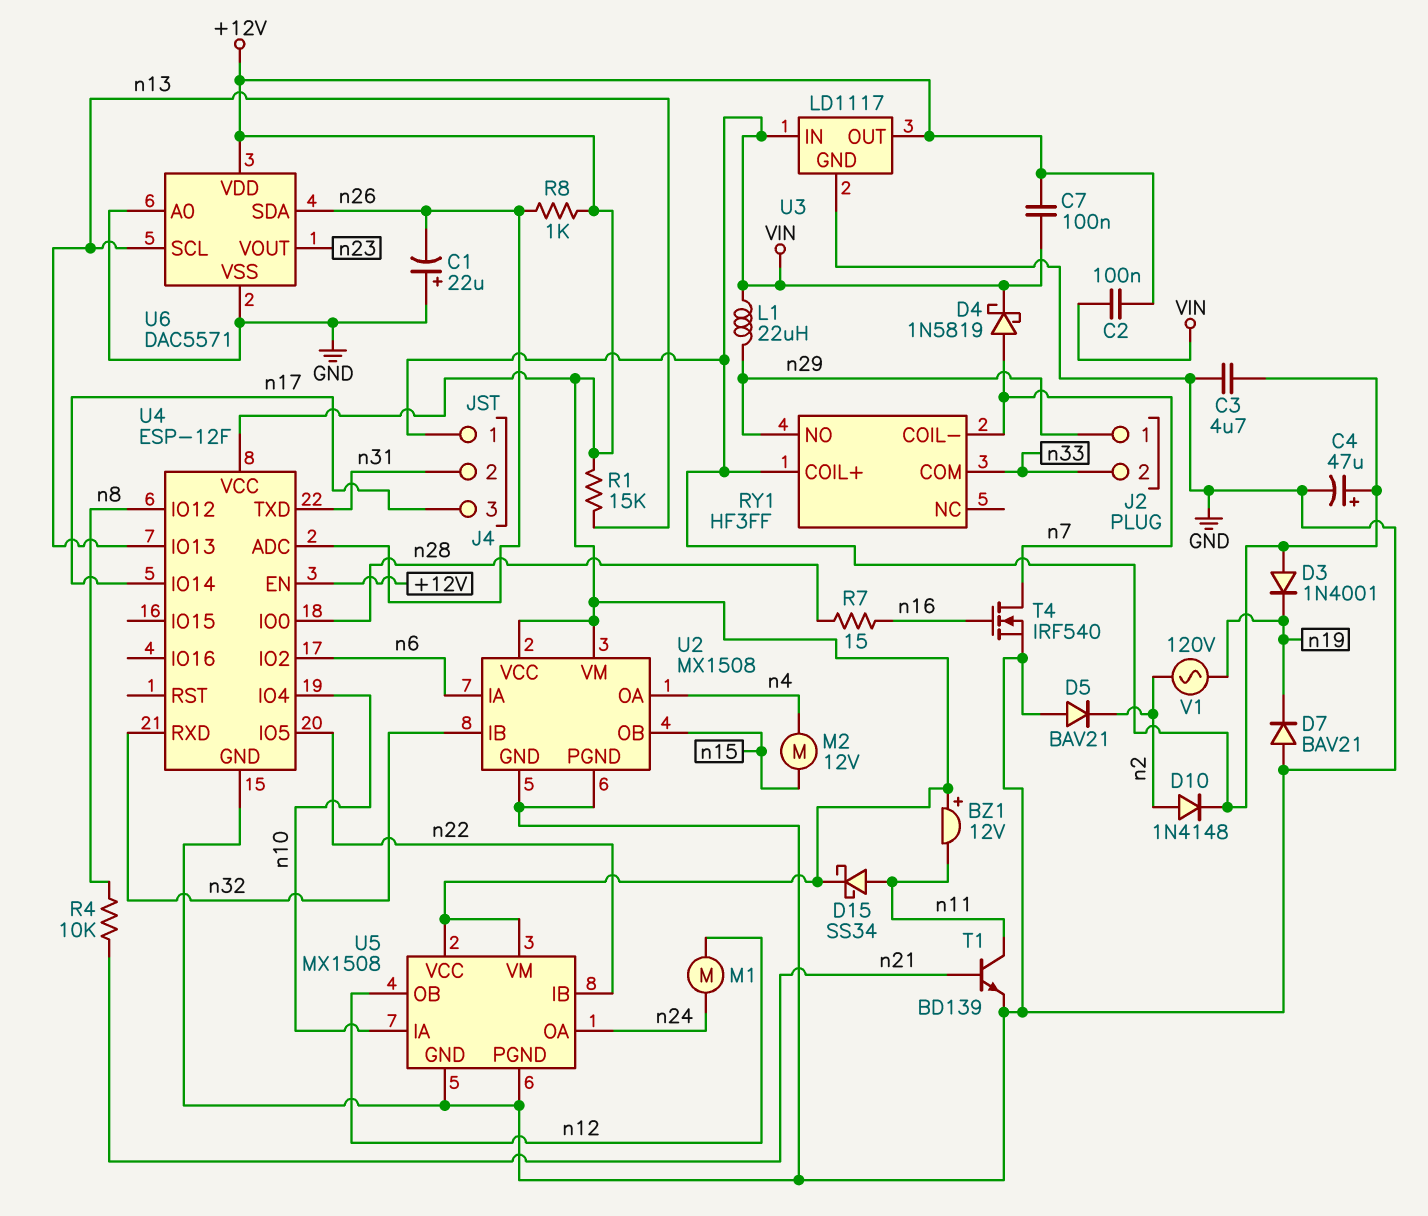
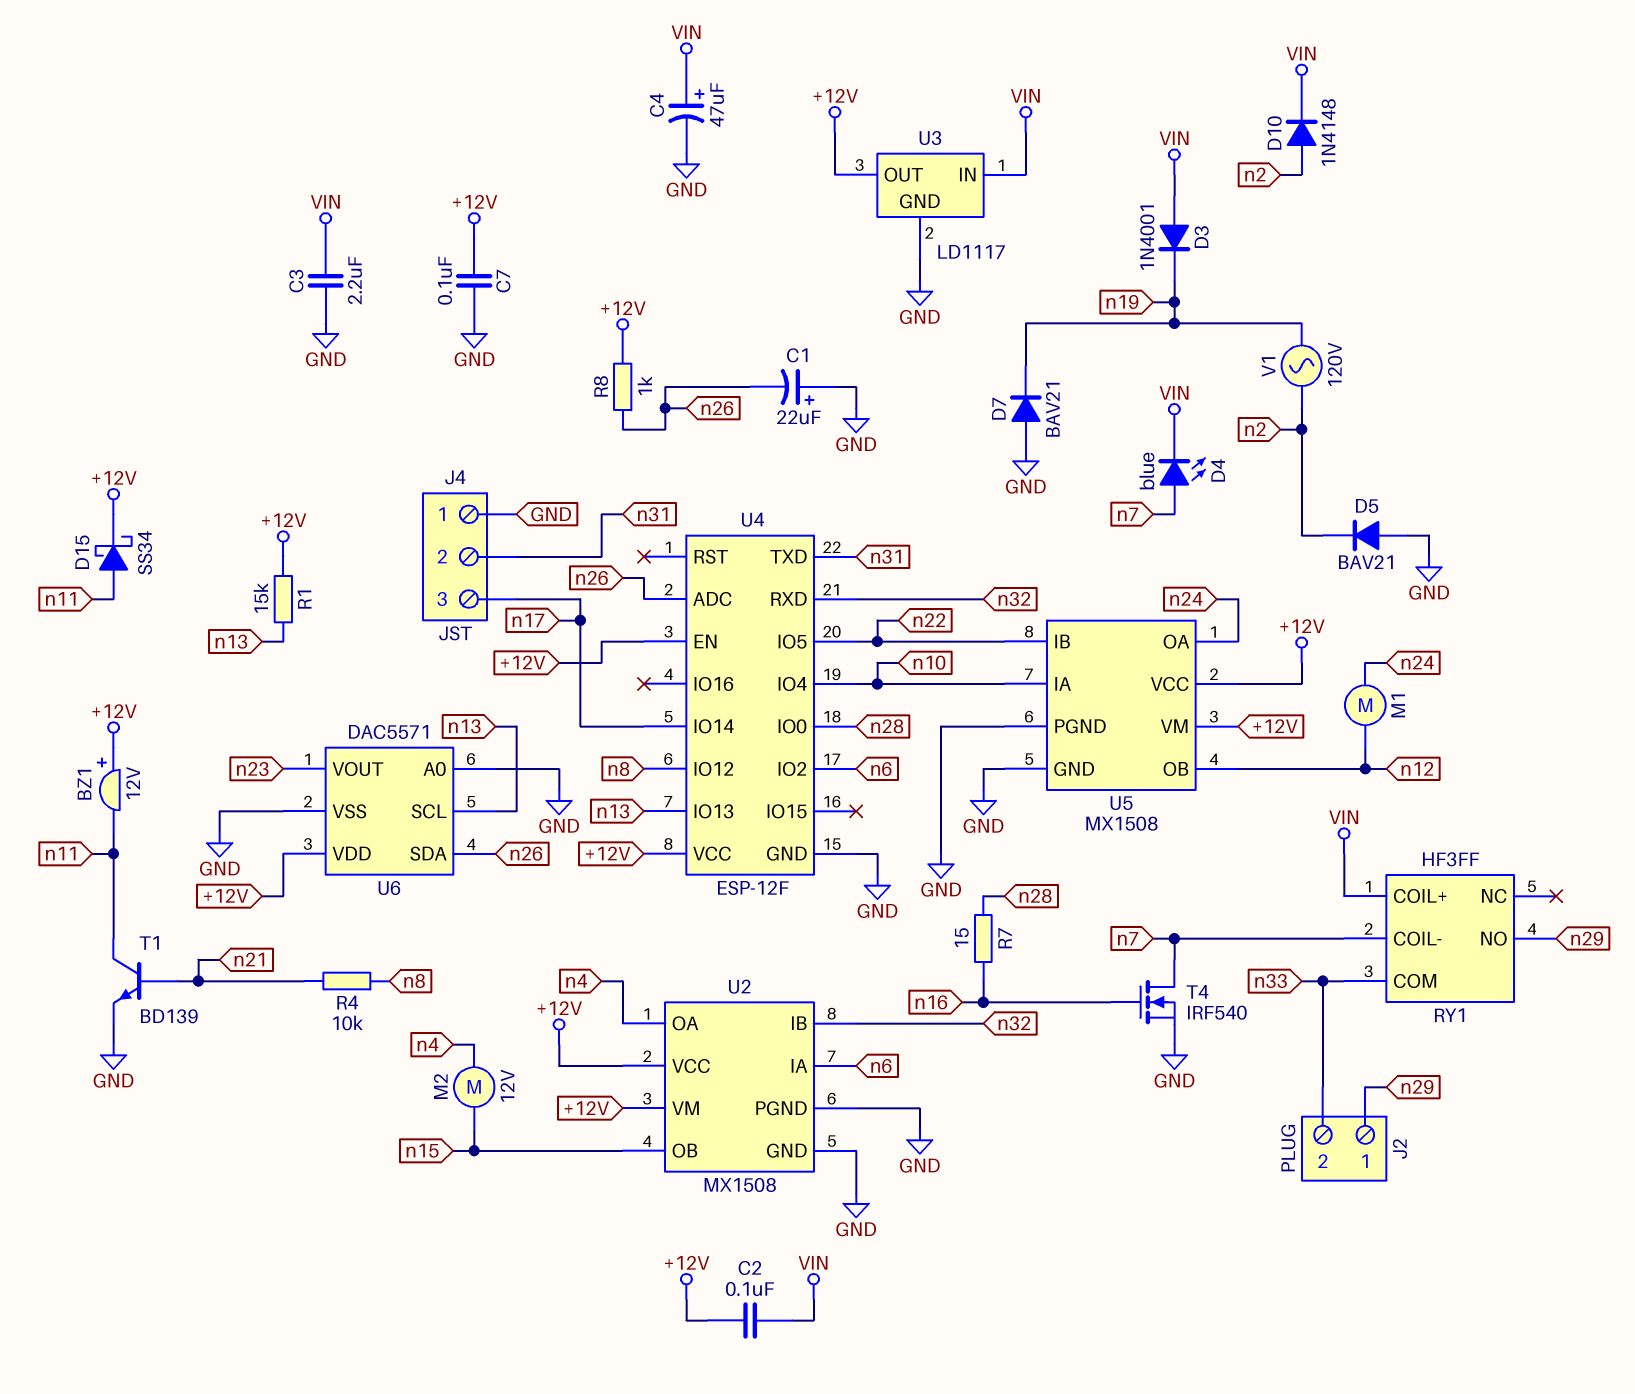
C3: 4.7uF (GND, VIN) -> 2.2uF (GND, VIN)
C7: 100nF (+12V, VIN) -> 100nF (+12V, GND)
D4: schottky 1N5819 (A n7, K VIN) -> LED blue (A n7, K VIN)
J4 pin 1: VIN -> GND
L1: 22uH (VIN, n29) -> none

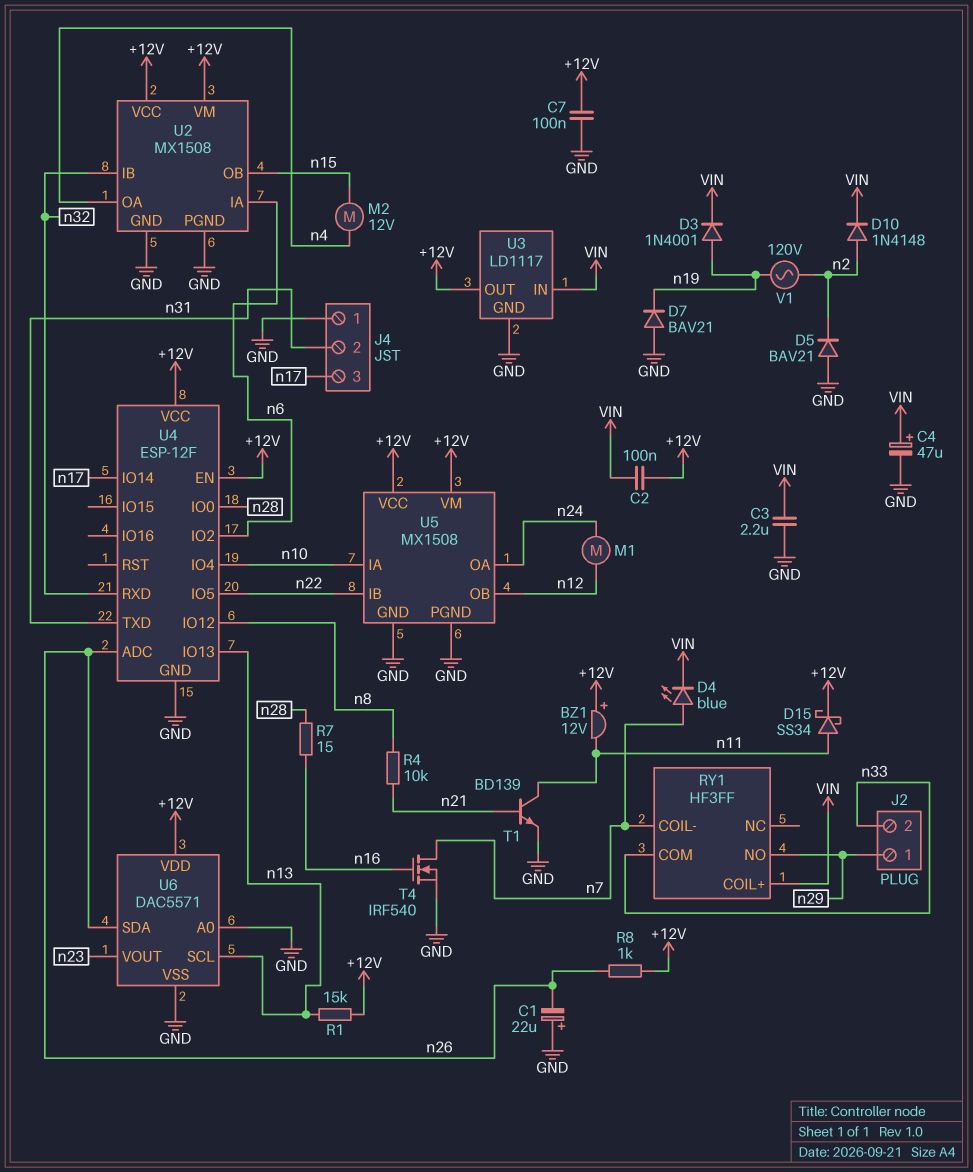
D3: diode 1N4001 (A VIN, K n19) -> diode 1N4001 (A n19, K VIN)

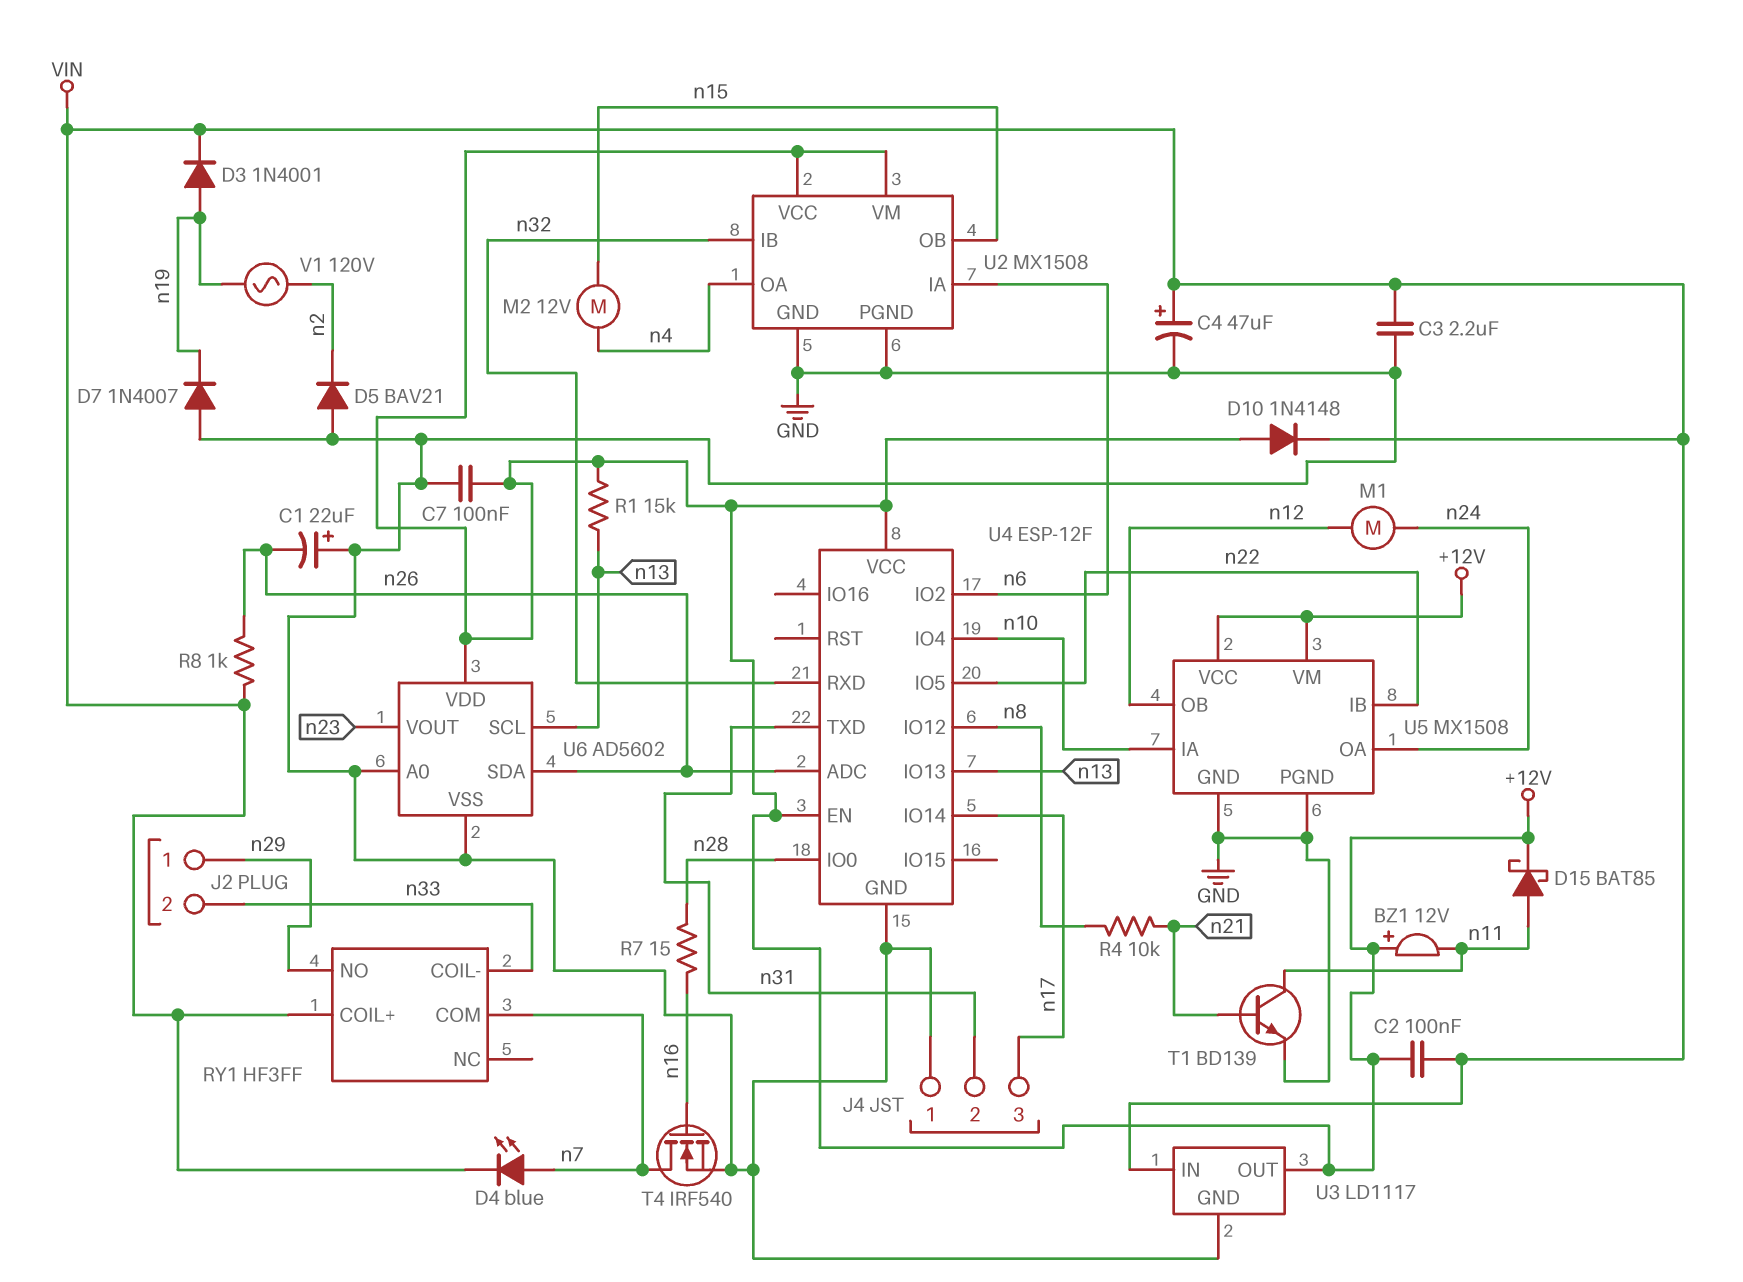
D7: diode BAV21 (A GND, K n19) -> diode 1N4007 (A GND, K n19)
D10: diode 1N4148 (A n2, K VIN) -> diode 1N4148 (A +12V, K VIN)
D15: schottky SS34 (A n11, K +12V) -> schottky BAT85 (A n11, K +12V)
R8: 1k (+12V, n26) -> 1k (VIN, n26)
RY1 pin COIL-: n7 -> n33
RY1 pin COM: n33 -> n7
U6: DAC5571 -> AD5602

